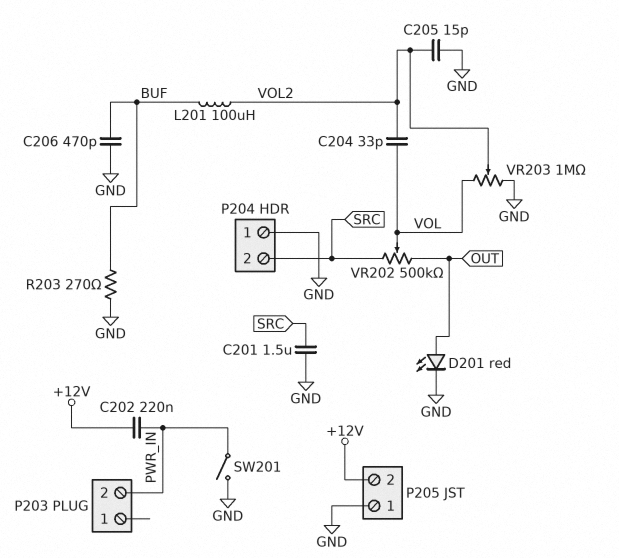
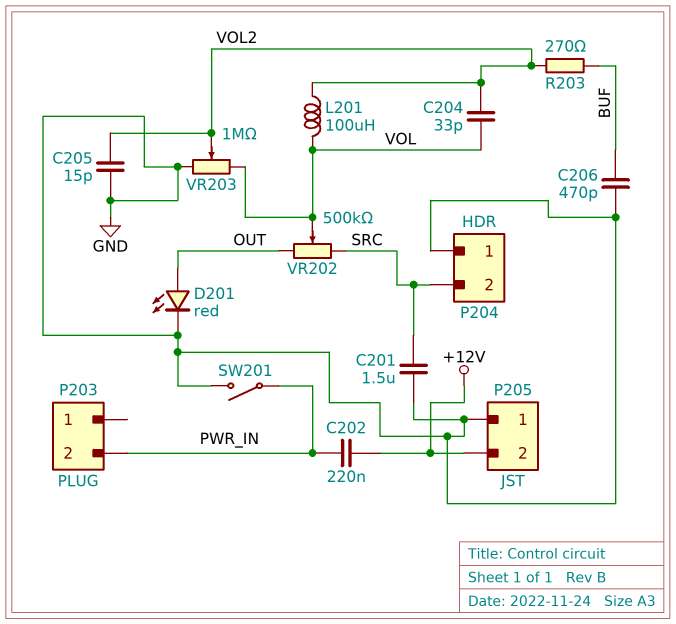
L201: 100uH (BUF, VOL2) -> 100uH (VOL, VOL2)
R203: 270 (BUF, GND) -> 270 (BUF, VOL2)

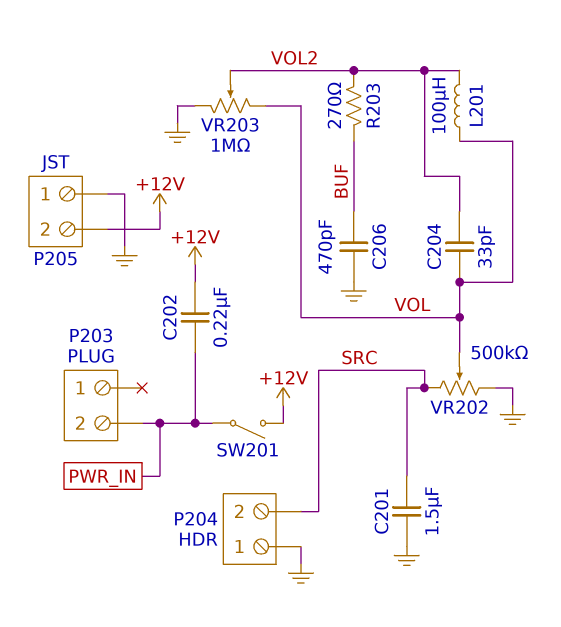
C205: 15pF (GND, VOL2) -> none
D201: LED red (A OUT, K GND) -> none
SW201: switch (GND, PWR_IN) -> switch (+12V, PWR_IN)
VR202: 500k (OUT, SRC, wiper VOL) -> 500k (GND, SRC, wiper VOL)

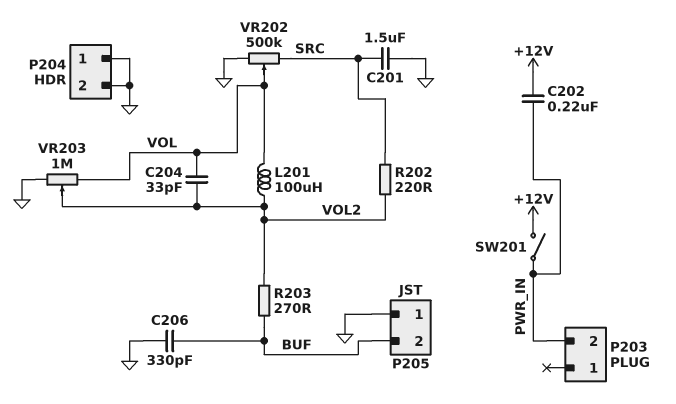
C206: 470pF (BUF, GND) -> 330pF (BUF, GND)
P204 pin 2: SRC -> GND
P205 pin 2: +12V -> BUF
R202: none -> 220 (SRC, VOL2)

